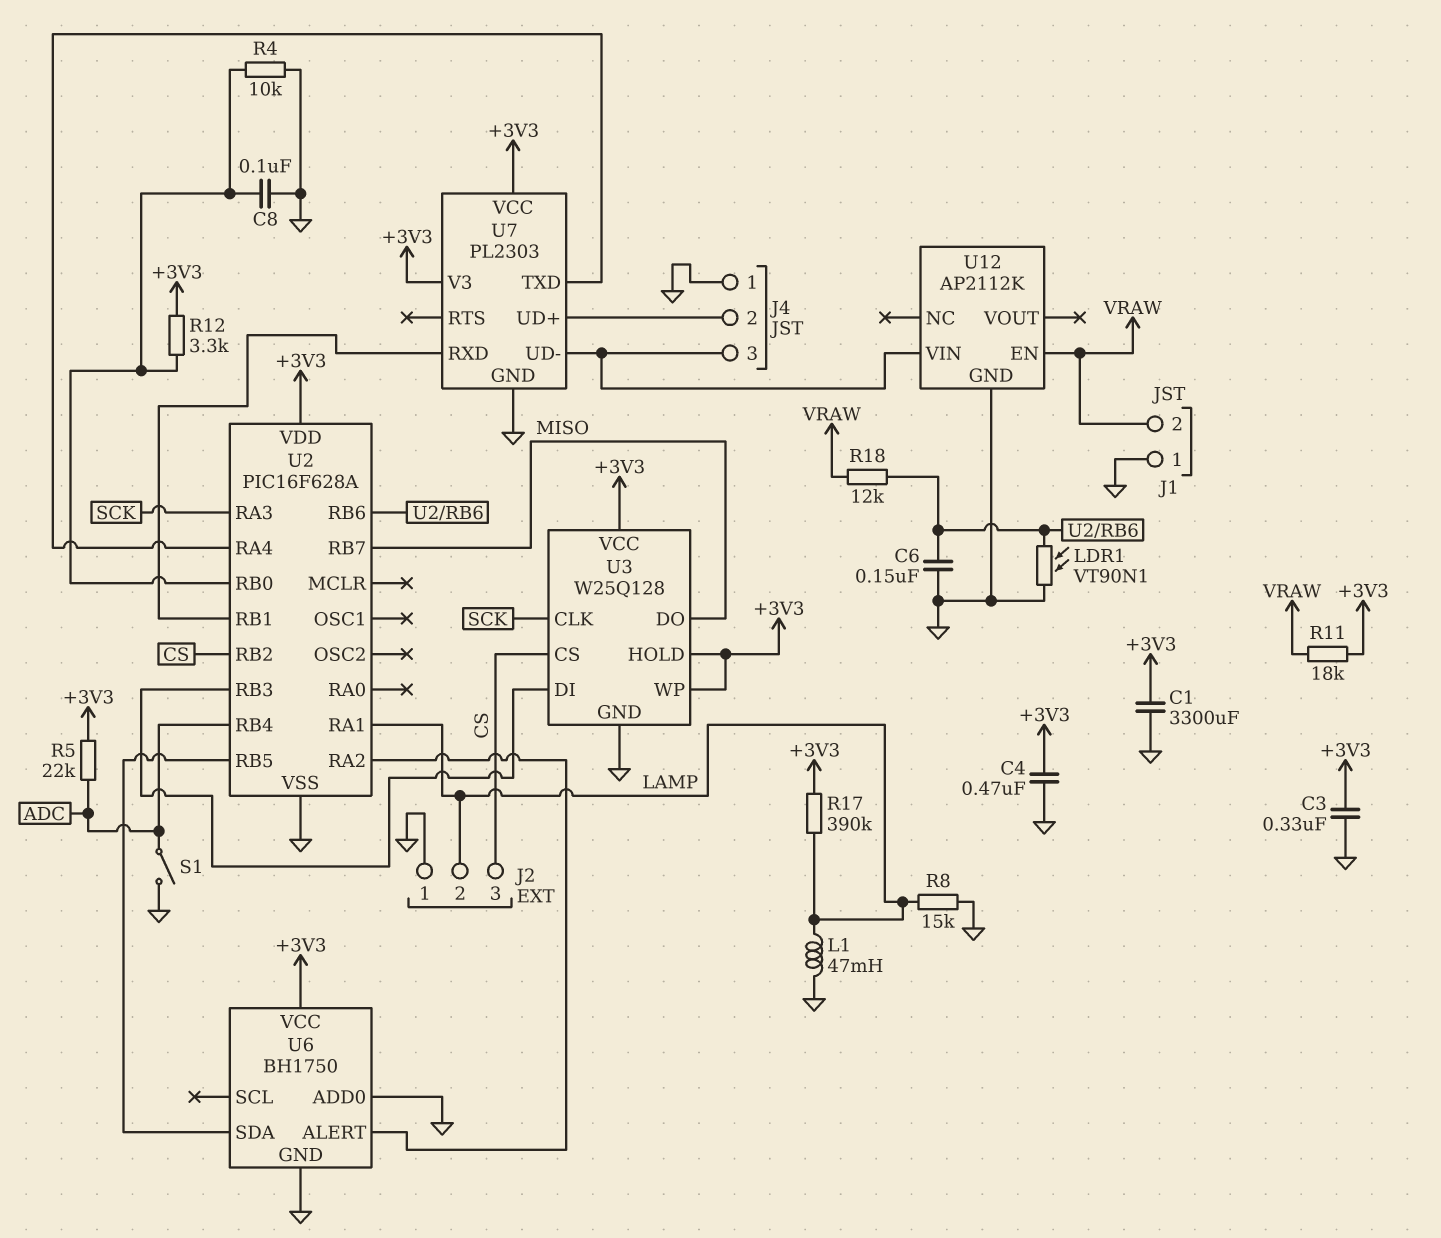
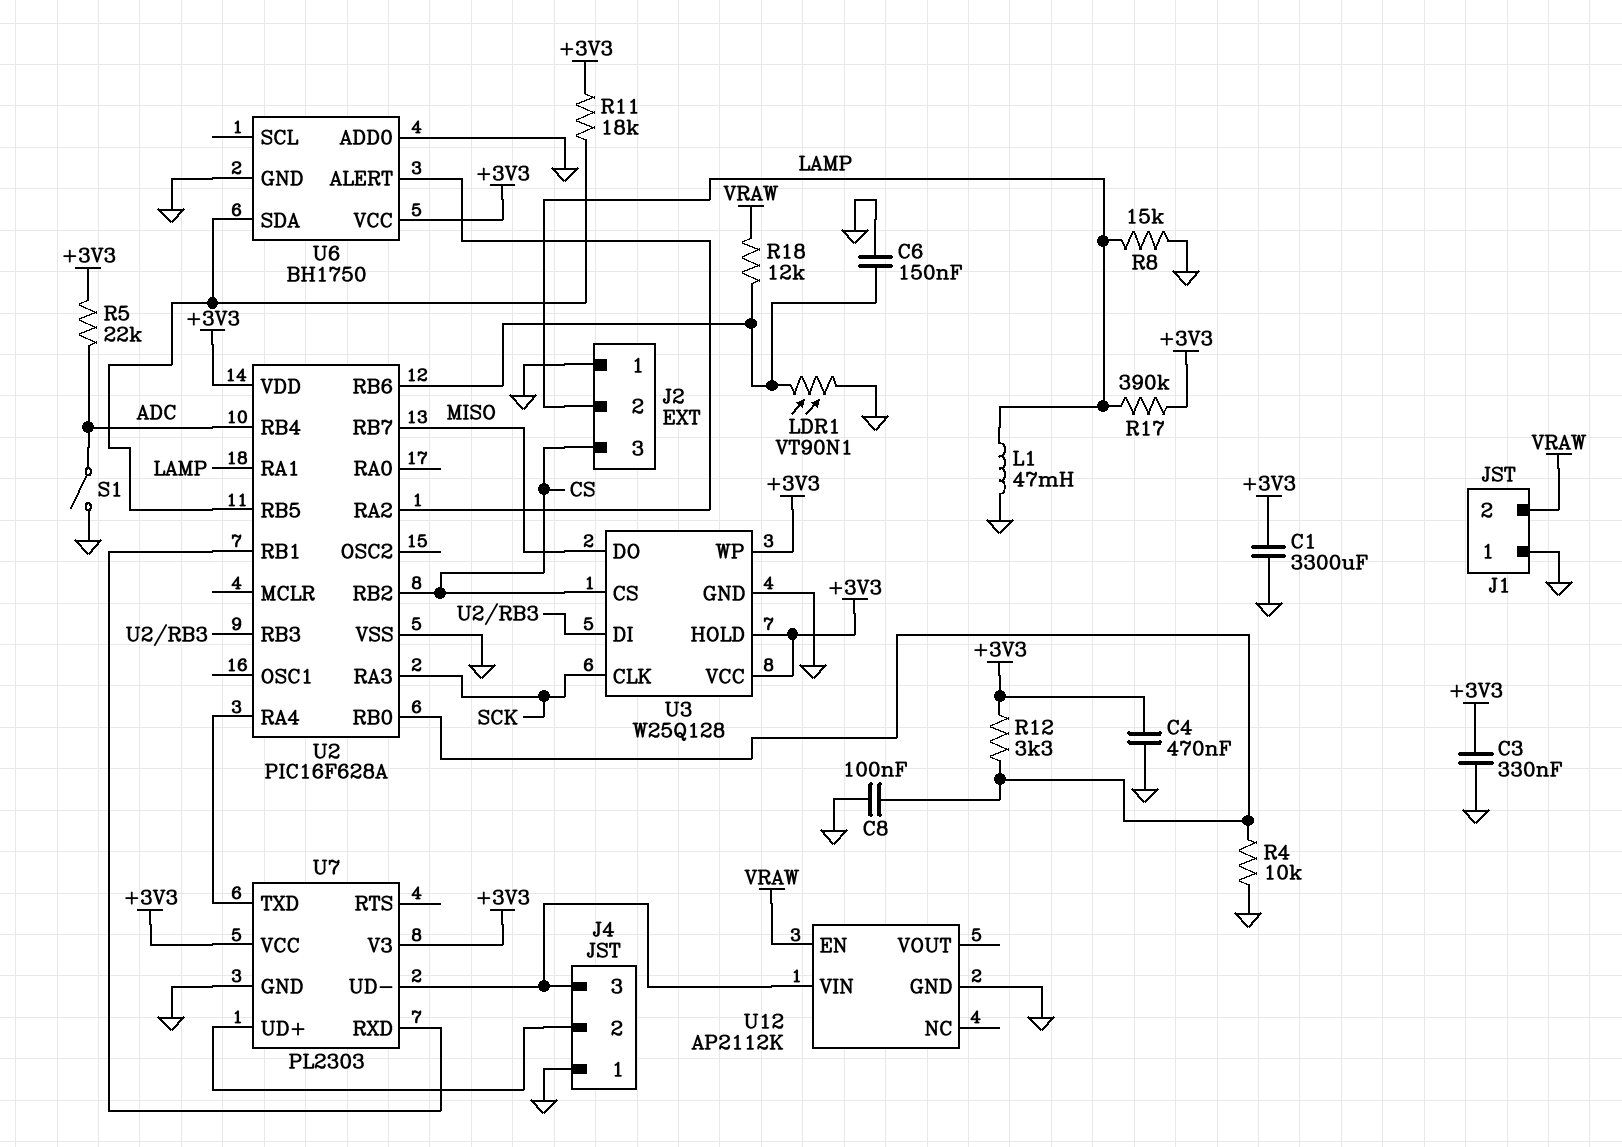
R11: 18k (+3V3, VRAW) -> 18k (+3V3, U2/RB5)

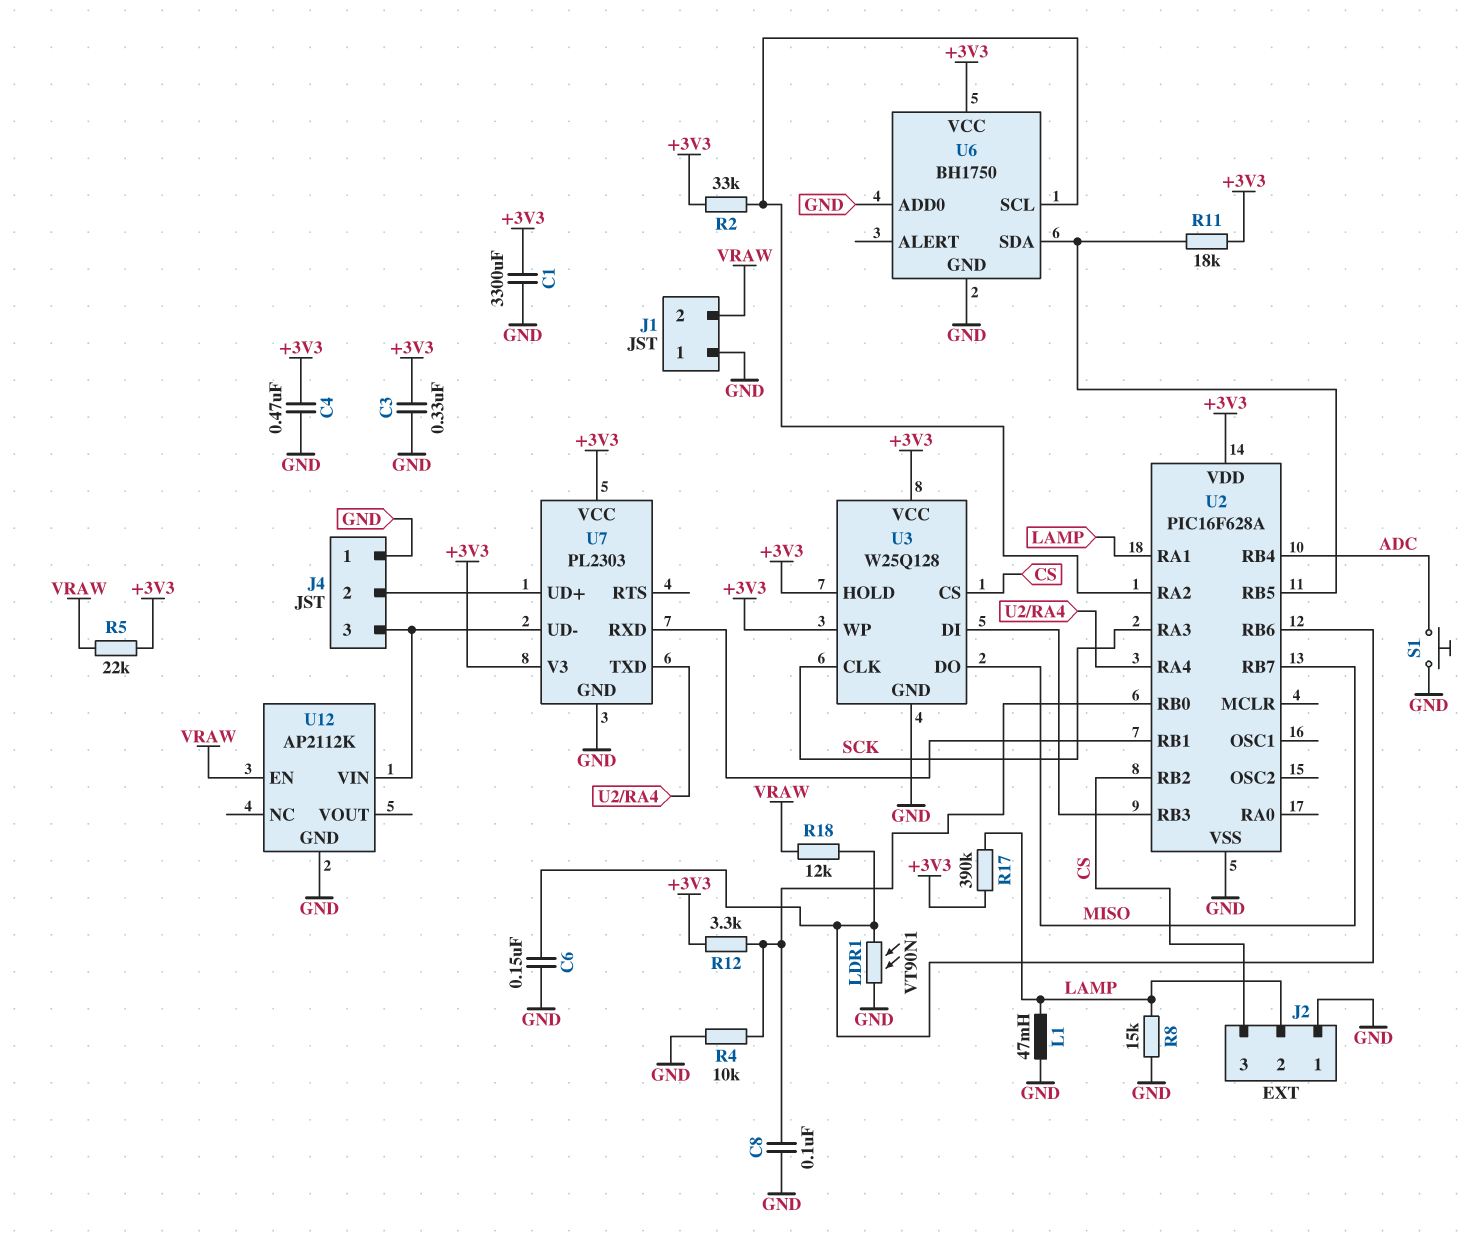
R2: none -> 33k (+3V3, U2/RA2)
R5: 22k (+3V3, ADC) -> 22k (+3V3, VRAW)
S1: switch (ADC, GND) -> button (ADC, GND)
U6 pin ALERT: U2/RA2 -> none
U6 pin SCL: none -> U2/RA2

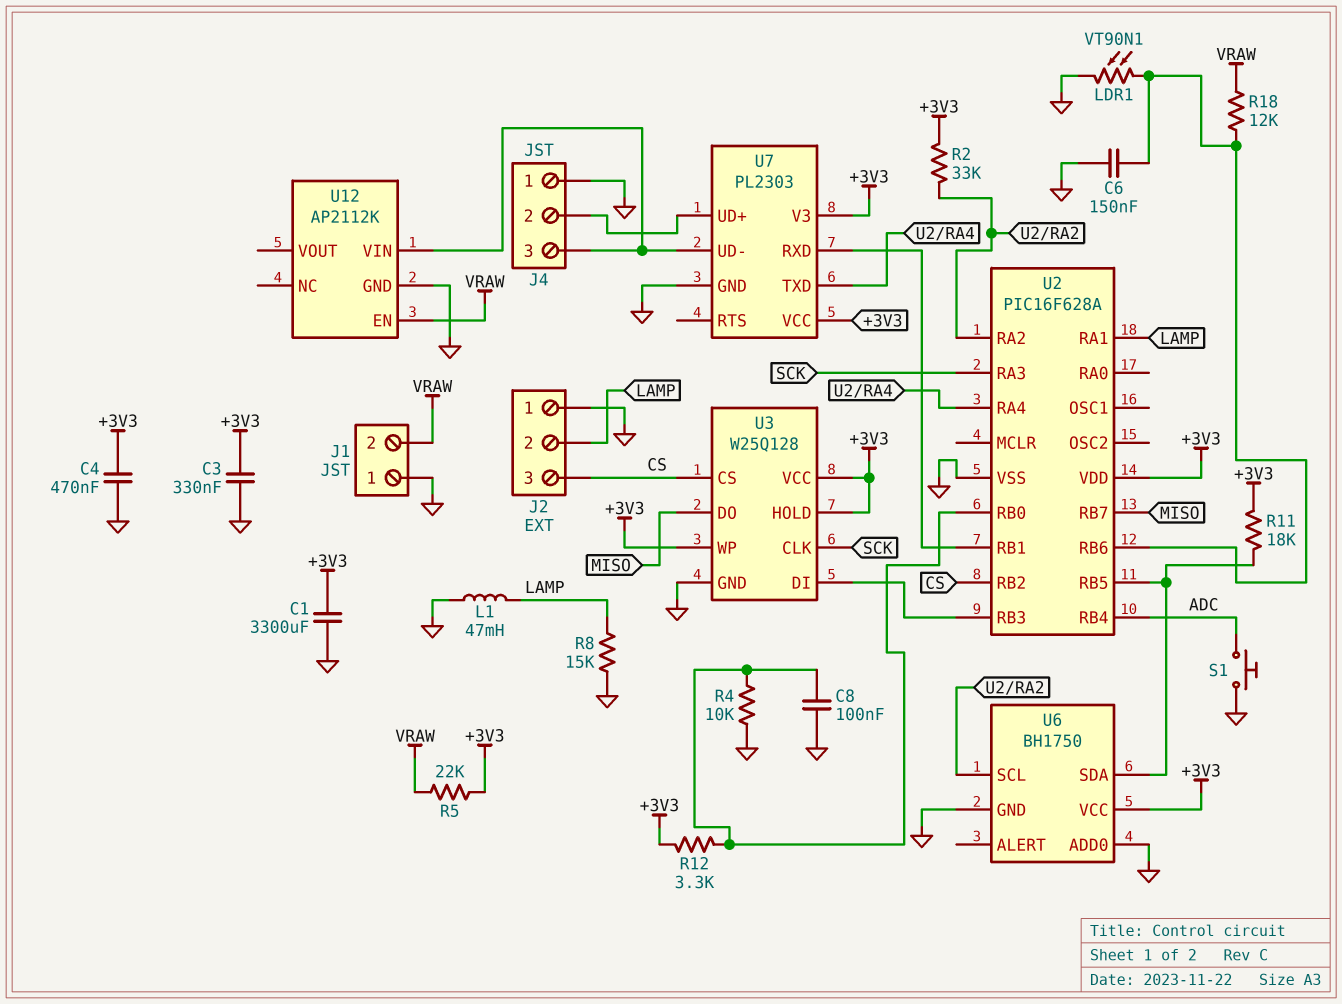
R17: 390k (+3V3, LAMP) -> none

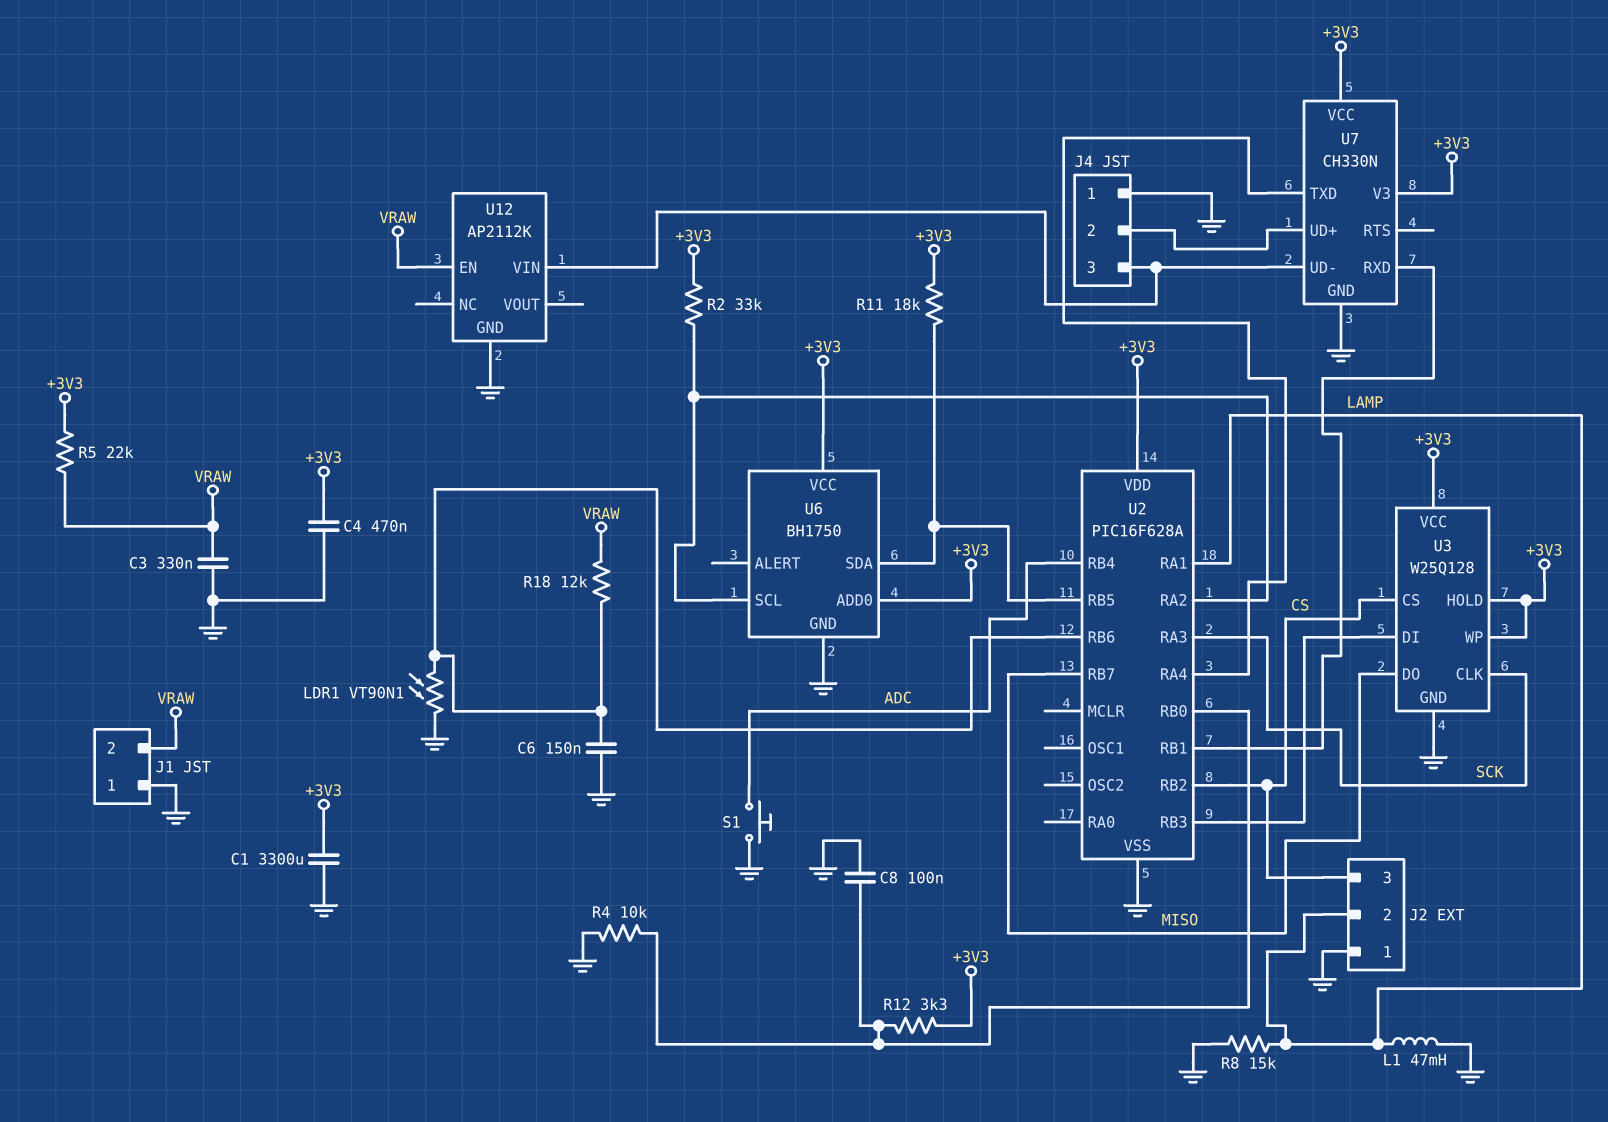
C3: 330nF (+3V3, GND) -> 330nF (GND, VRAW)
U6 pin ADD0: GND -> +3V3
U7: PL2303 -> CH330N

